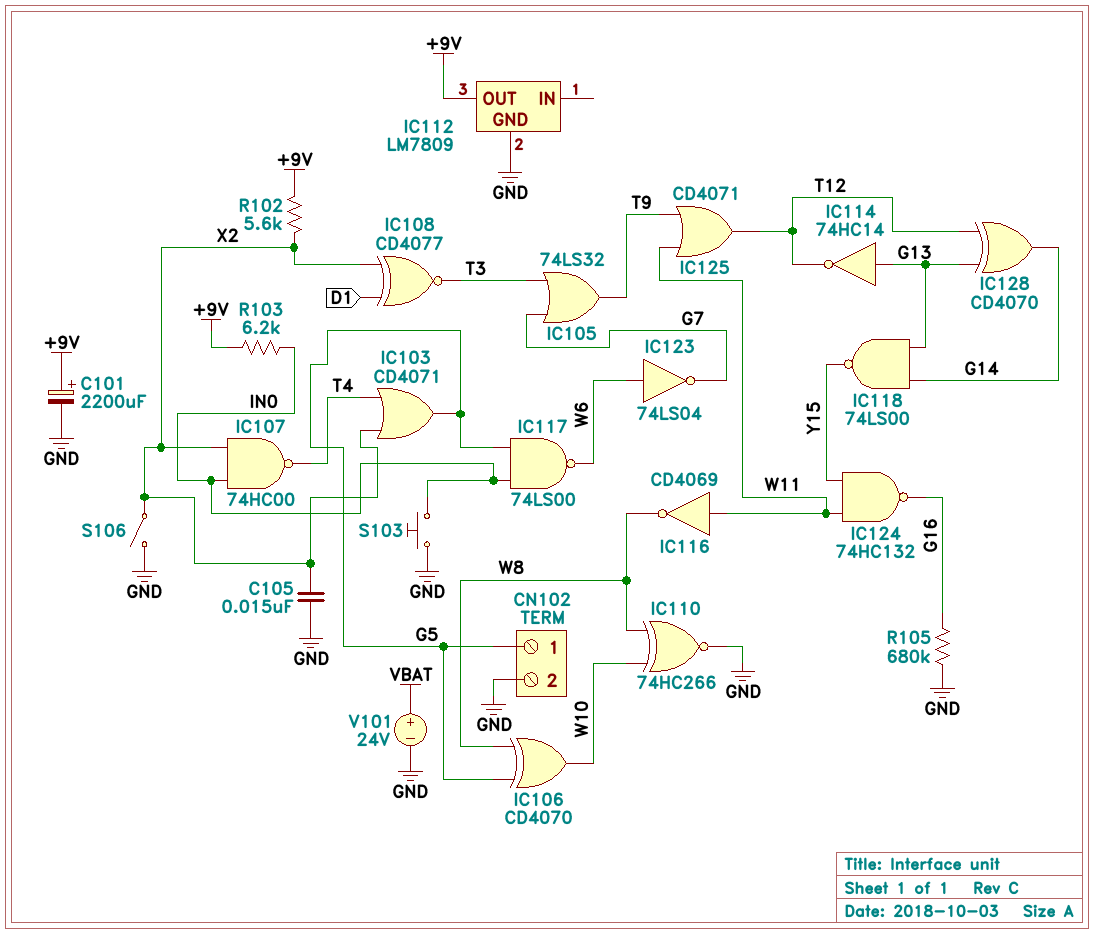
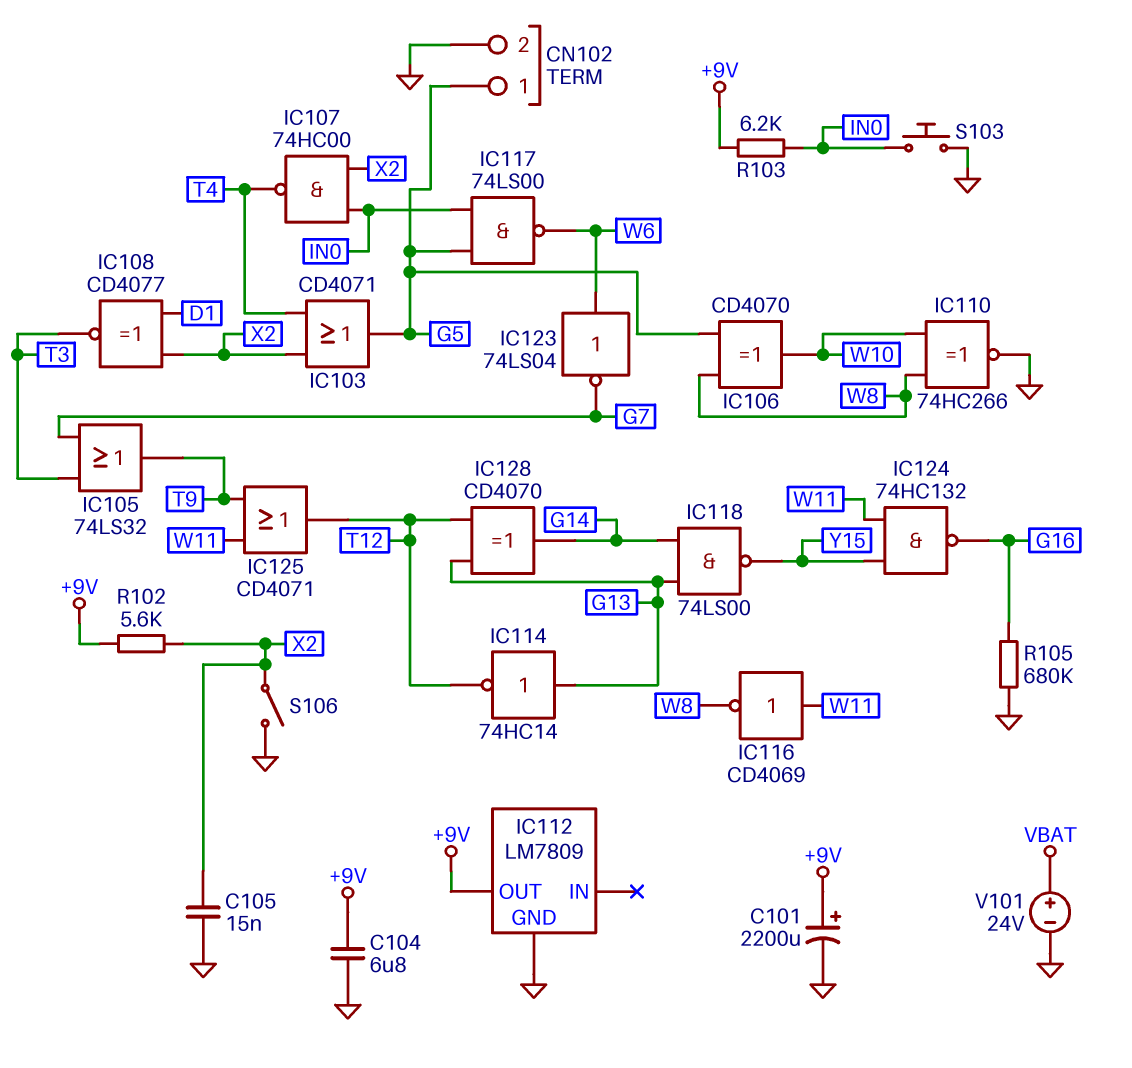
C104: none -> 6.8uF (+9V, GND)

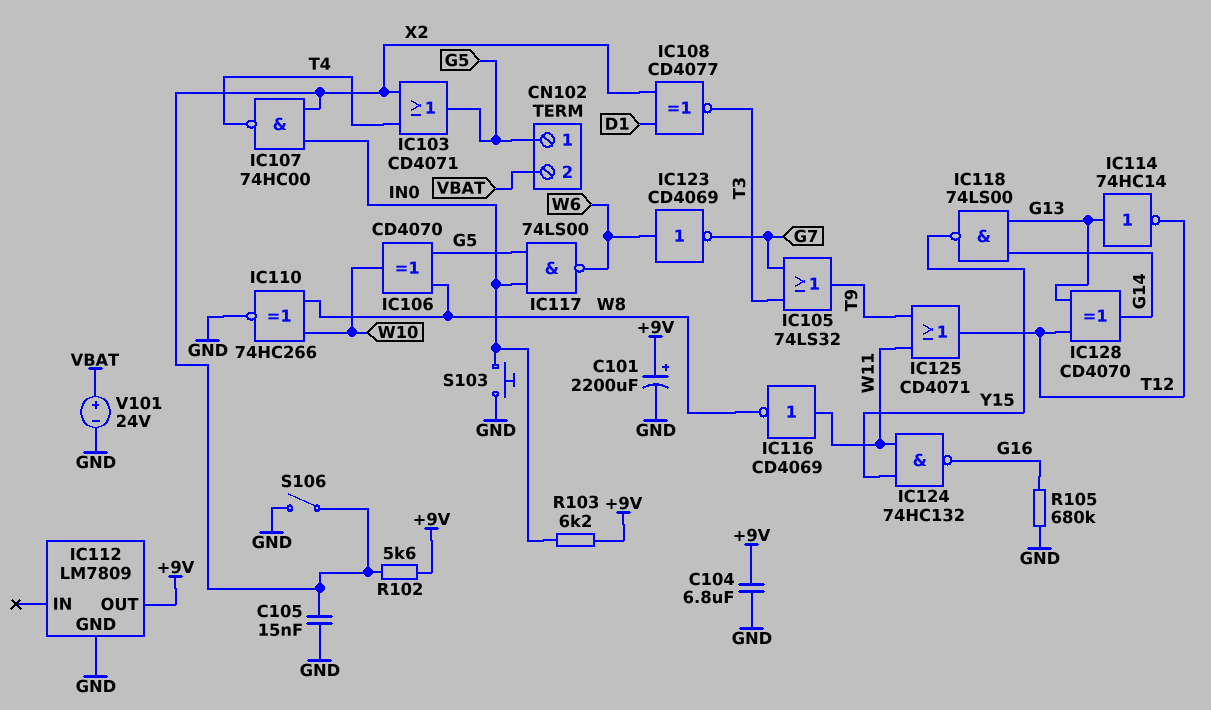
CN102 pin 2: GND -> VBAT
IC123: NOT 74LS04 (in W6, out G7) -> NOT CD4069 (in W6, out G7)

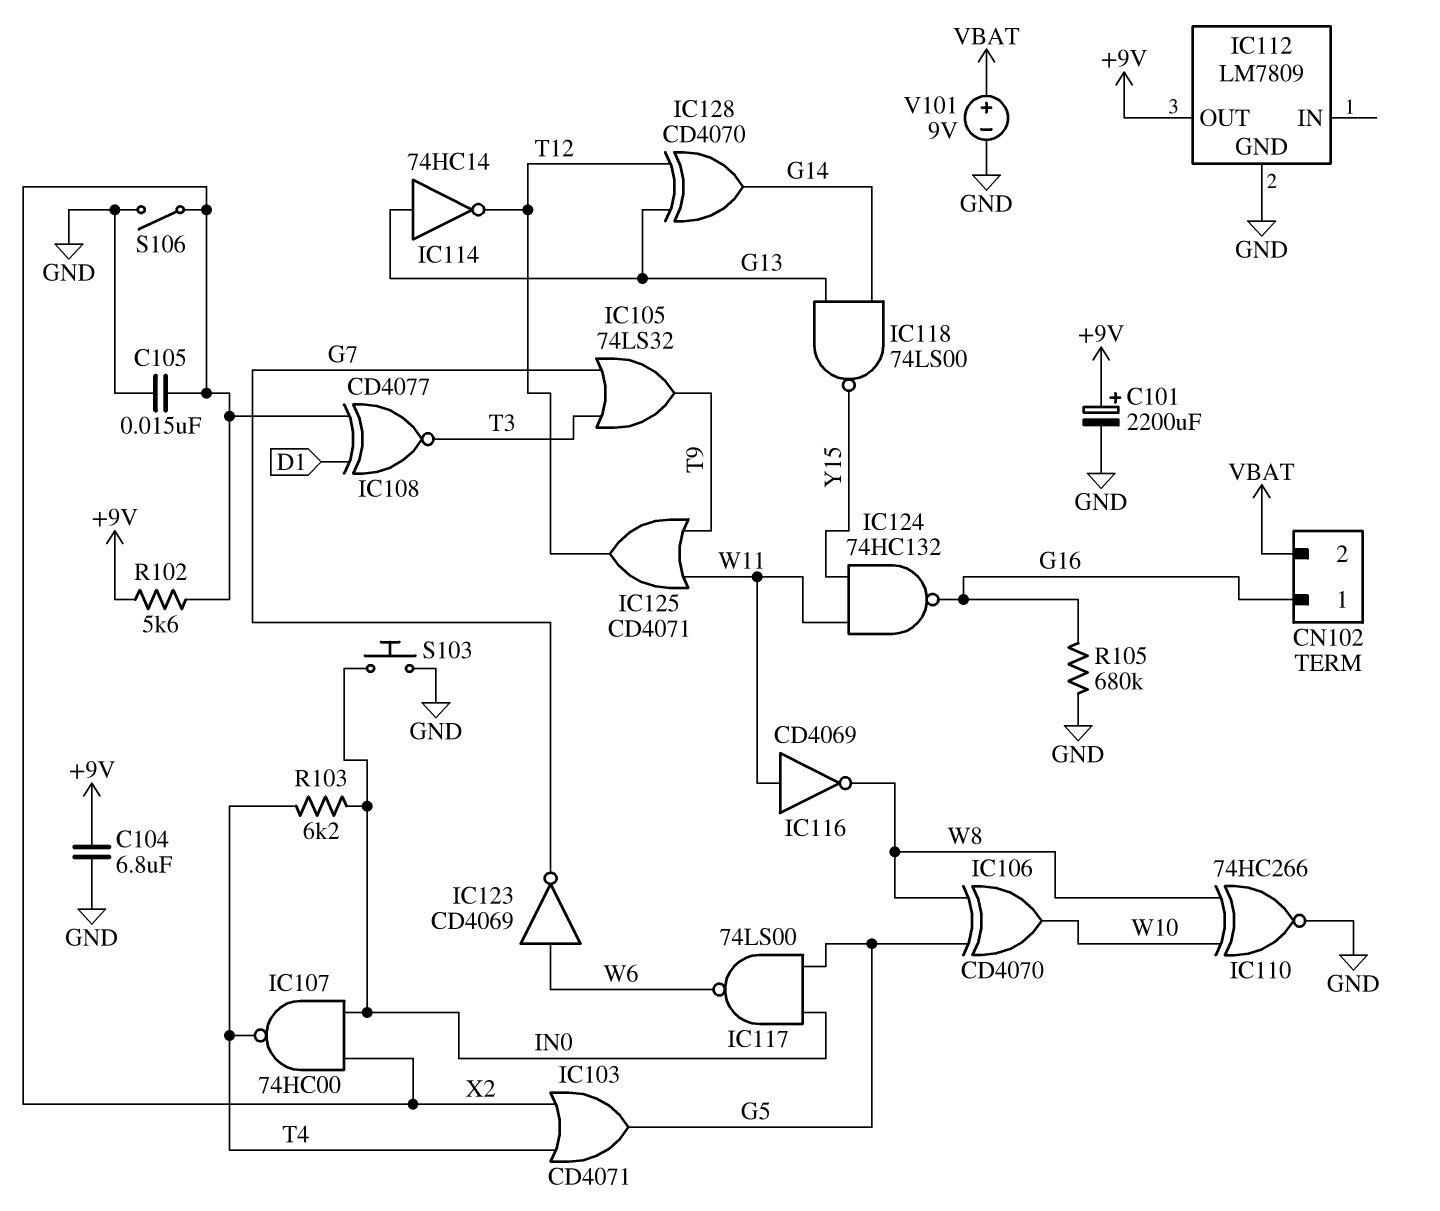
CN102 pin 1: G5 -> G16
R103: 6.2k (+9V, IN0) -> 6.2k (IN0, T4)
V101: 24V (plus VBAT, minus GND) -> 9V (plus VBAT, minus GND)

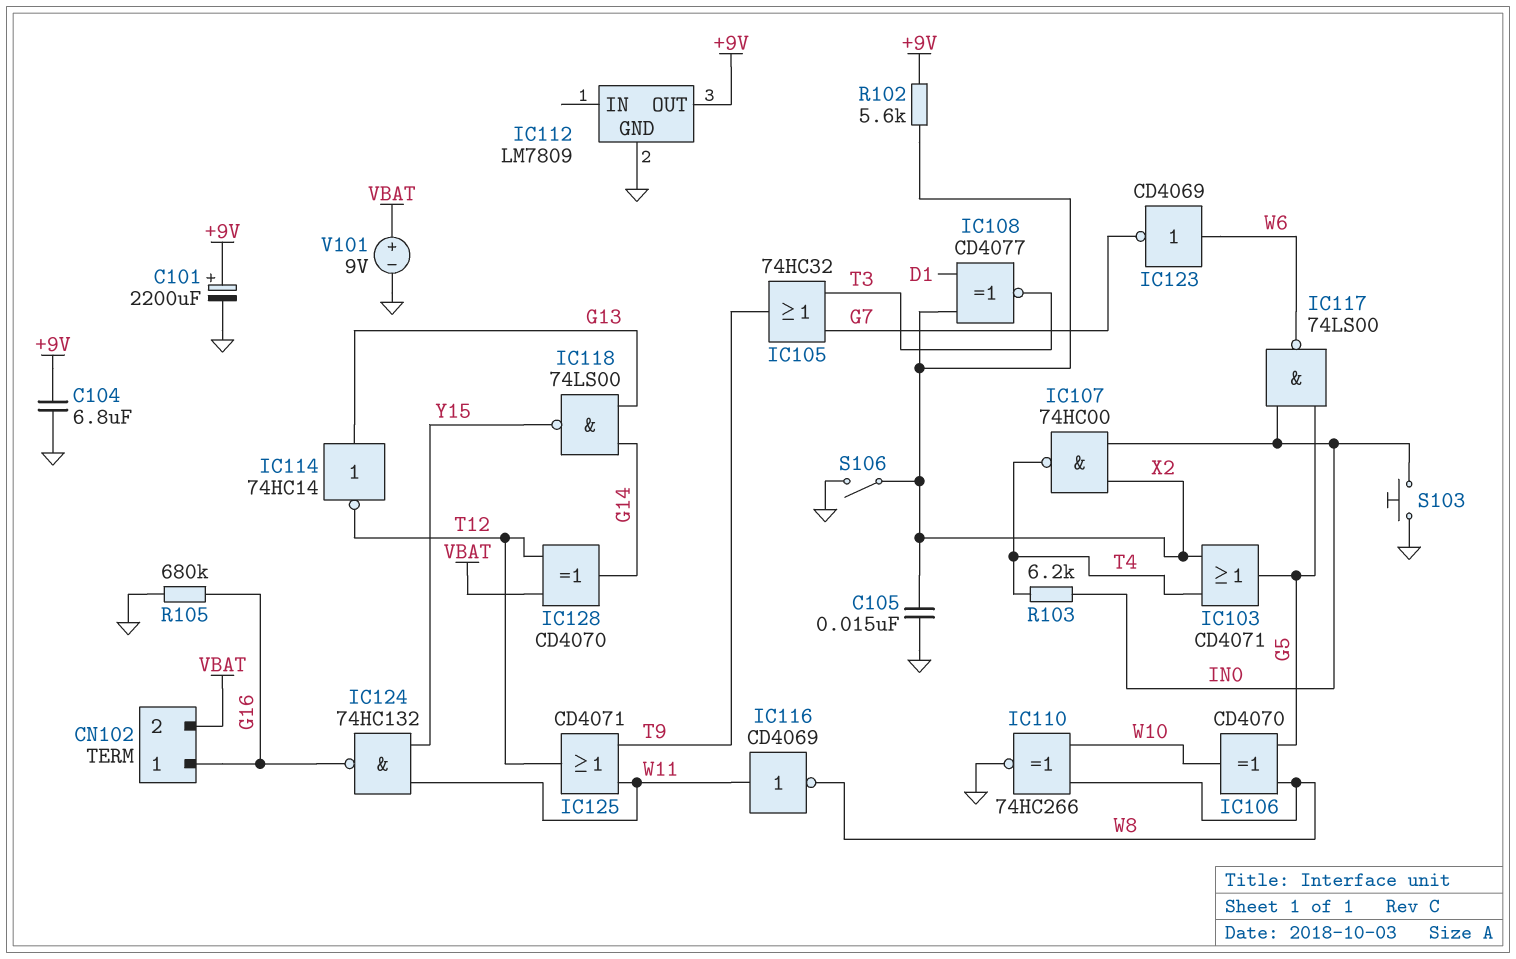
IC105: OR 74LS32 (in G7, in T3, out T9) -> OR 74HC32 (in G7, in T3, out T9)
IC128: XOR CD4070 (in G13, in T12, out G14) -> XOR CD4070 (in T12, in VBAT, out G14)

